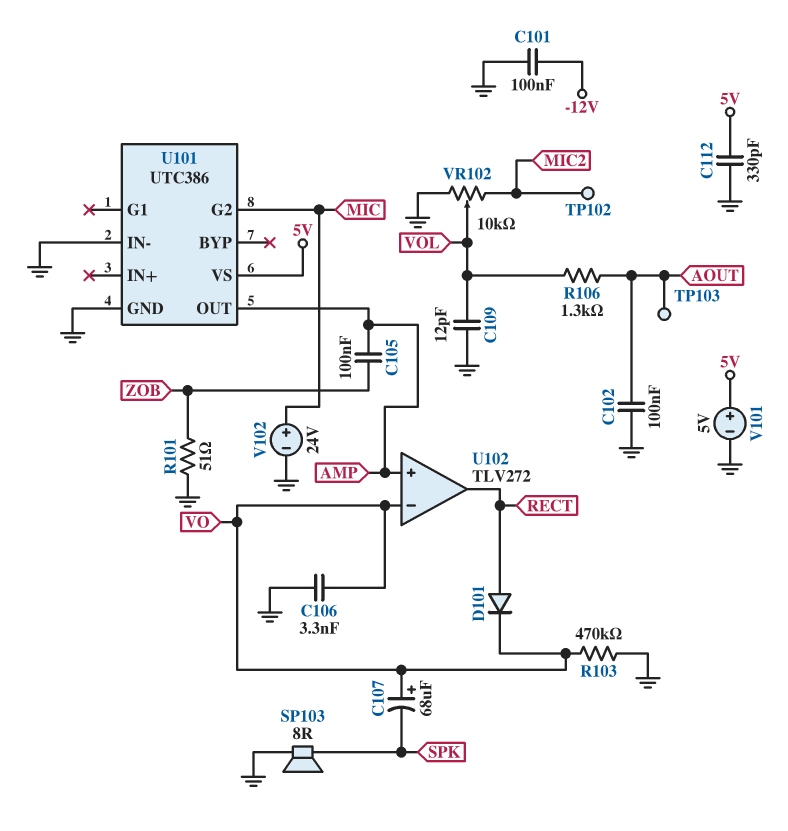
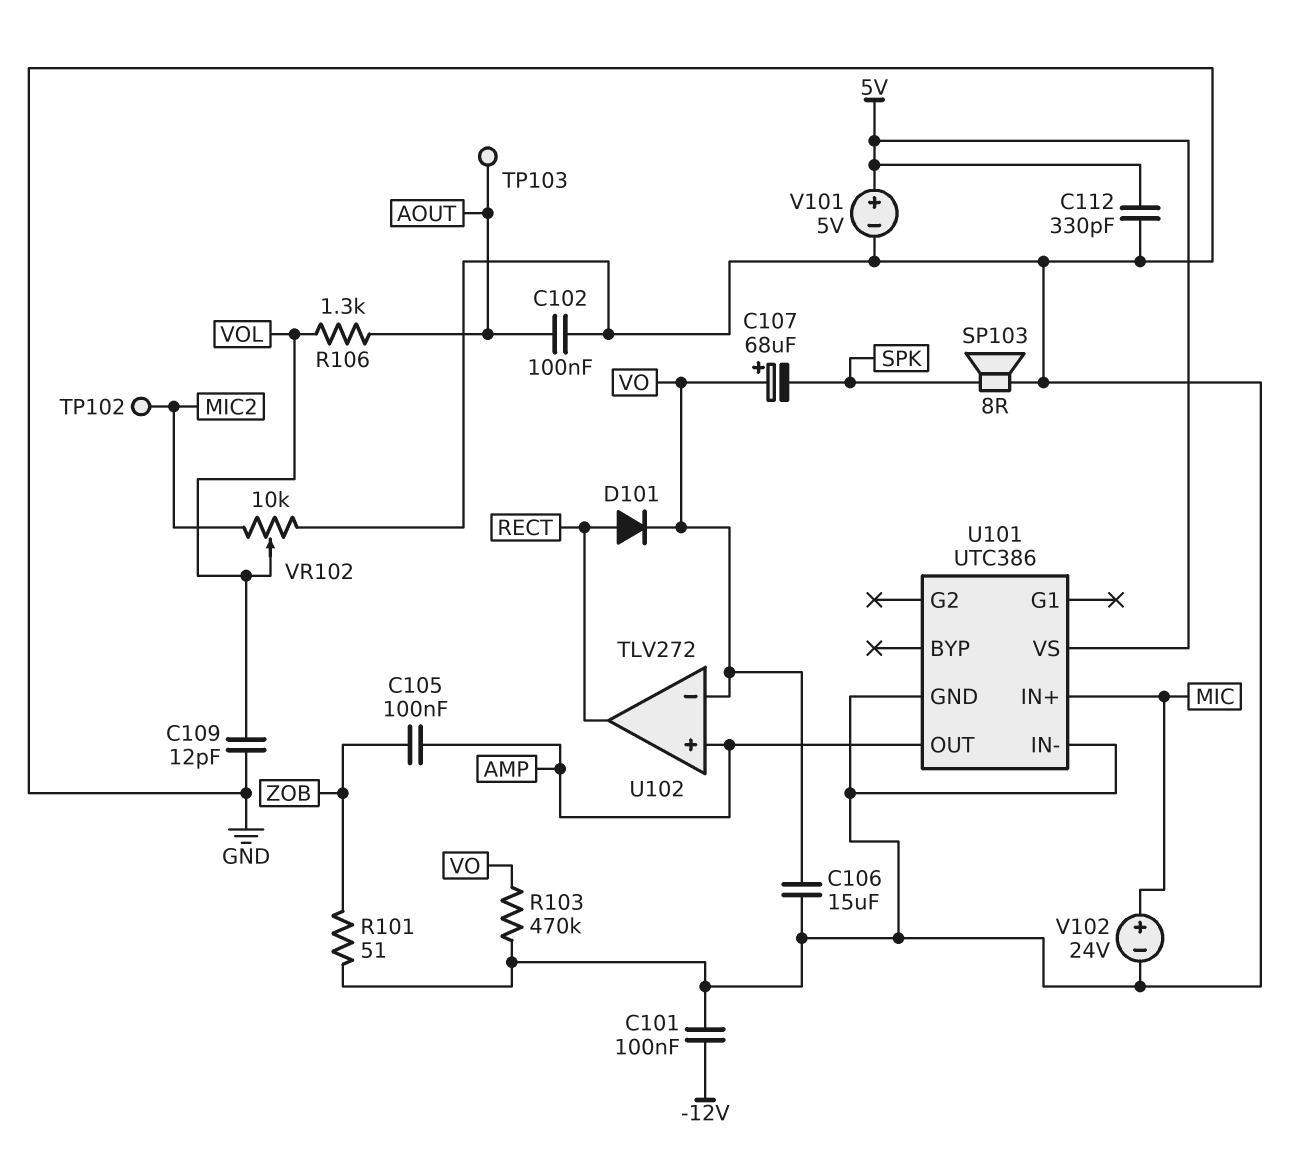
C106: 3.3nF (GND, VO) -> 15uF (GND, VO)
U101 pin G2: MIC -> none
U101 pin IN+: none -> MIC

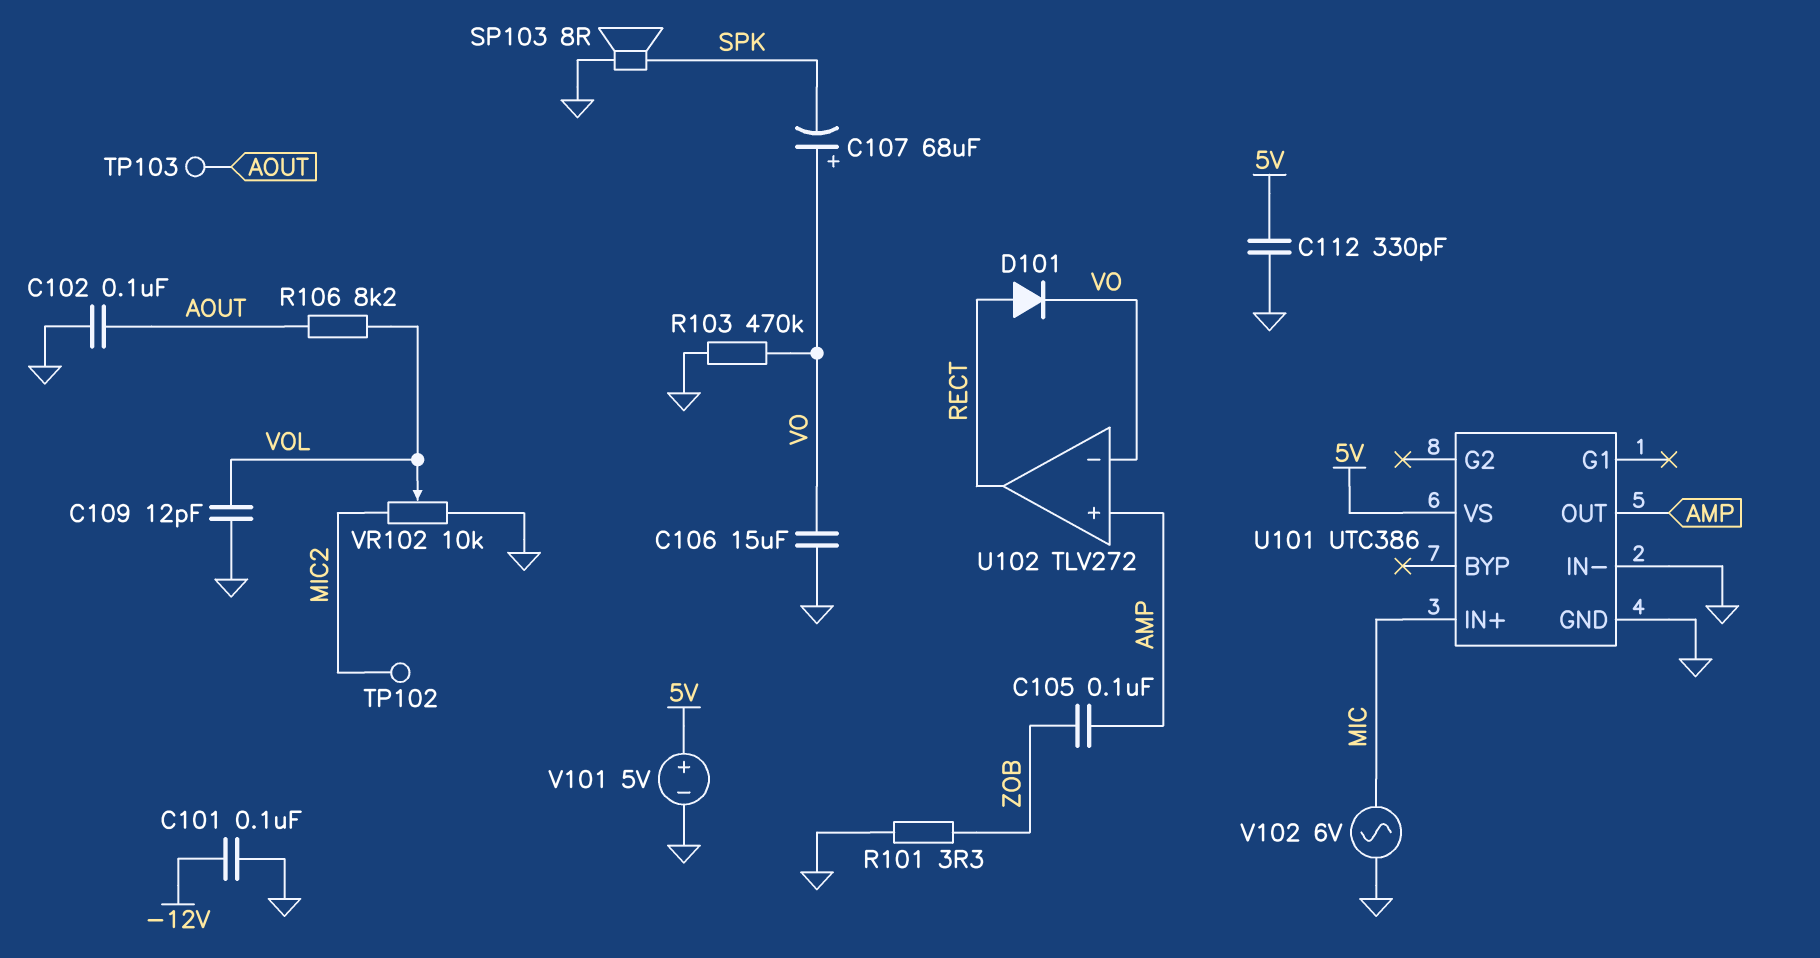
R101: 51 (GND, ZOB) -> 3.3 (GND, ZOB)
R106: 1.3k (AOUT, VOL) -> 8.2k (AOUT, VOL)
V102: 24V (plus MIC, minus GND) -> AC 6V (GND, MIC)

